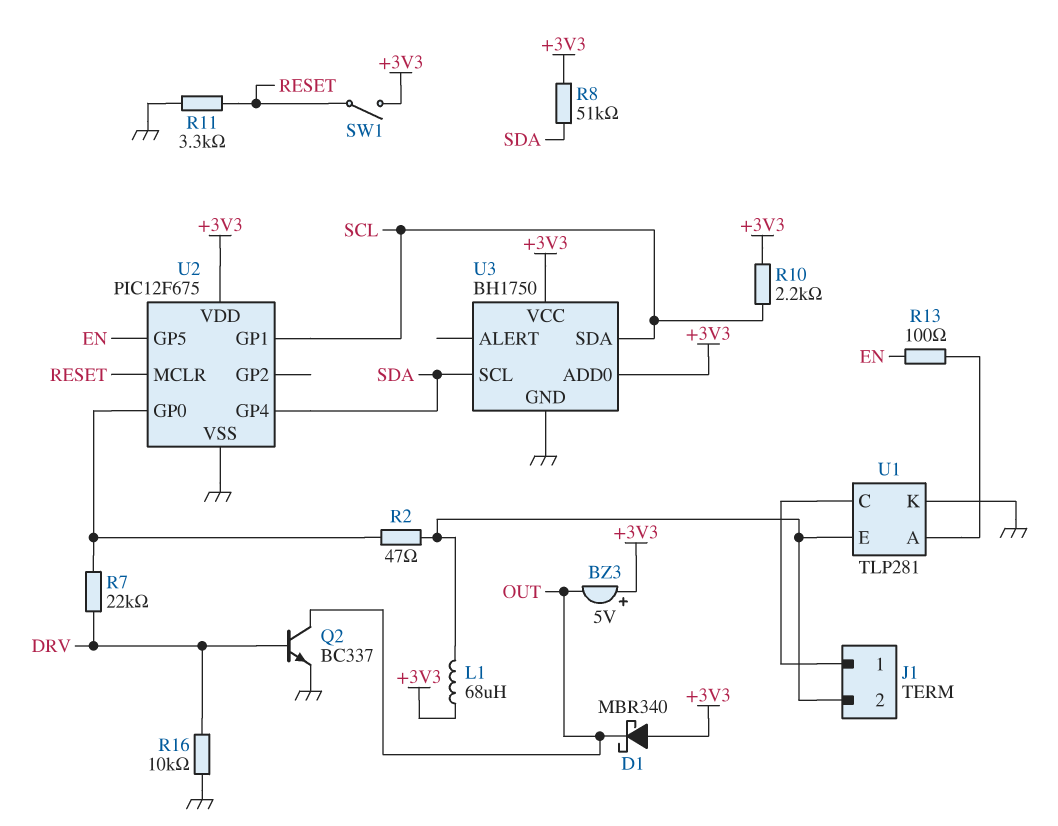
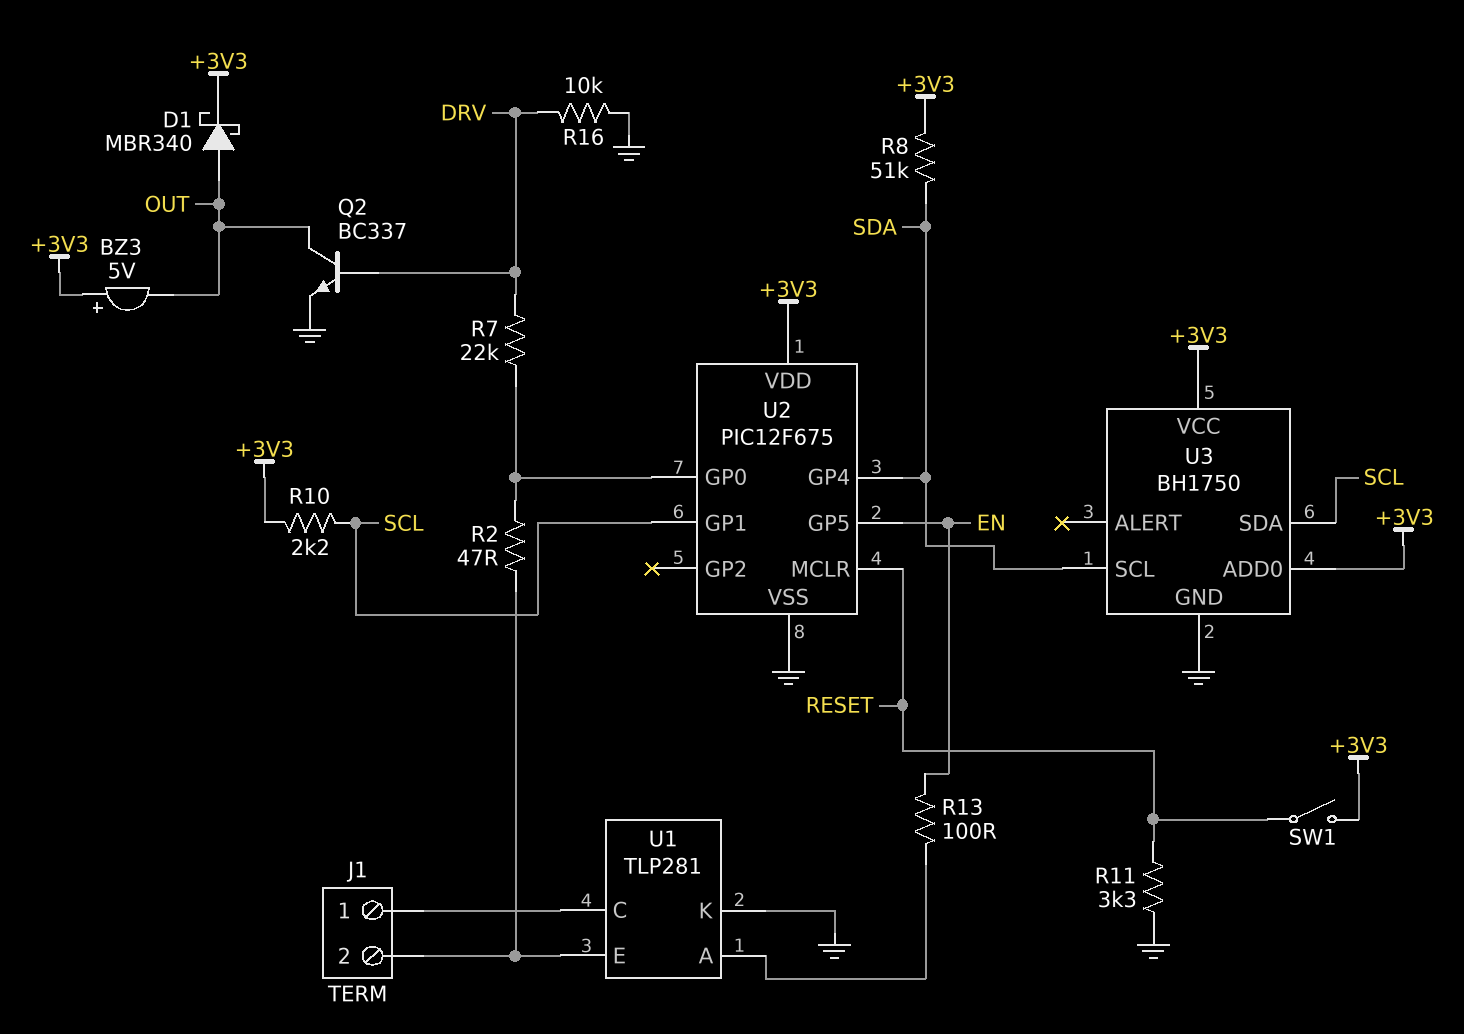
D1: schottky MBR340 (A +3V3, K OUT) -> schottky MBR340 (A OUT, K +3V3)
L1: 68uH (+3V3, J1/2) -> none

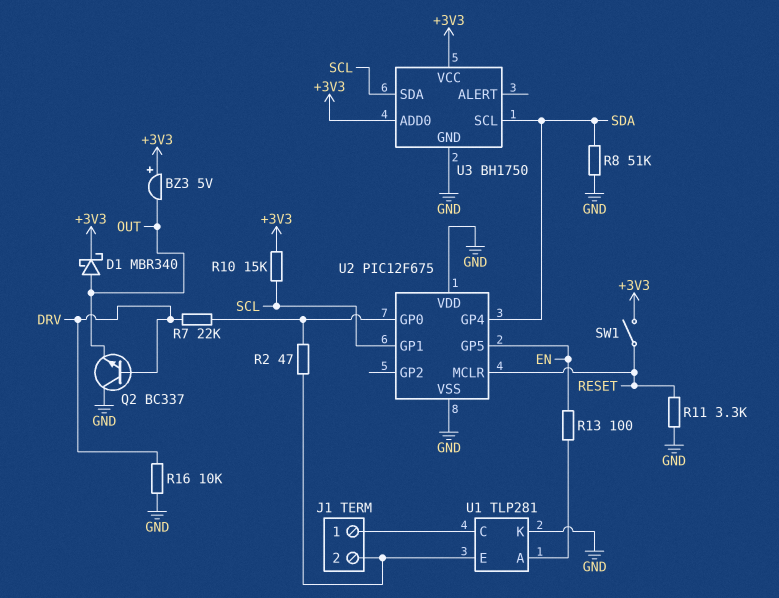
Q2: NPN BC337 (B DRV, C OUT, E GND) -> NPN BC337 (B DRV, C GND, E OUT)
R8: 51k (+3V3, SDA) -> 51k (GND, SDA)
R10: 2.2k (+3V3, SCL) -> 15k (+3V3, SCL)
U2 pin VDD: +3V3 -> GND

